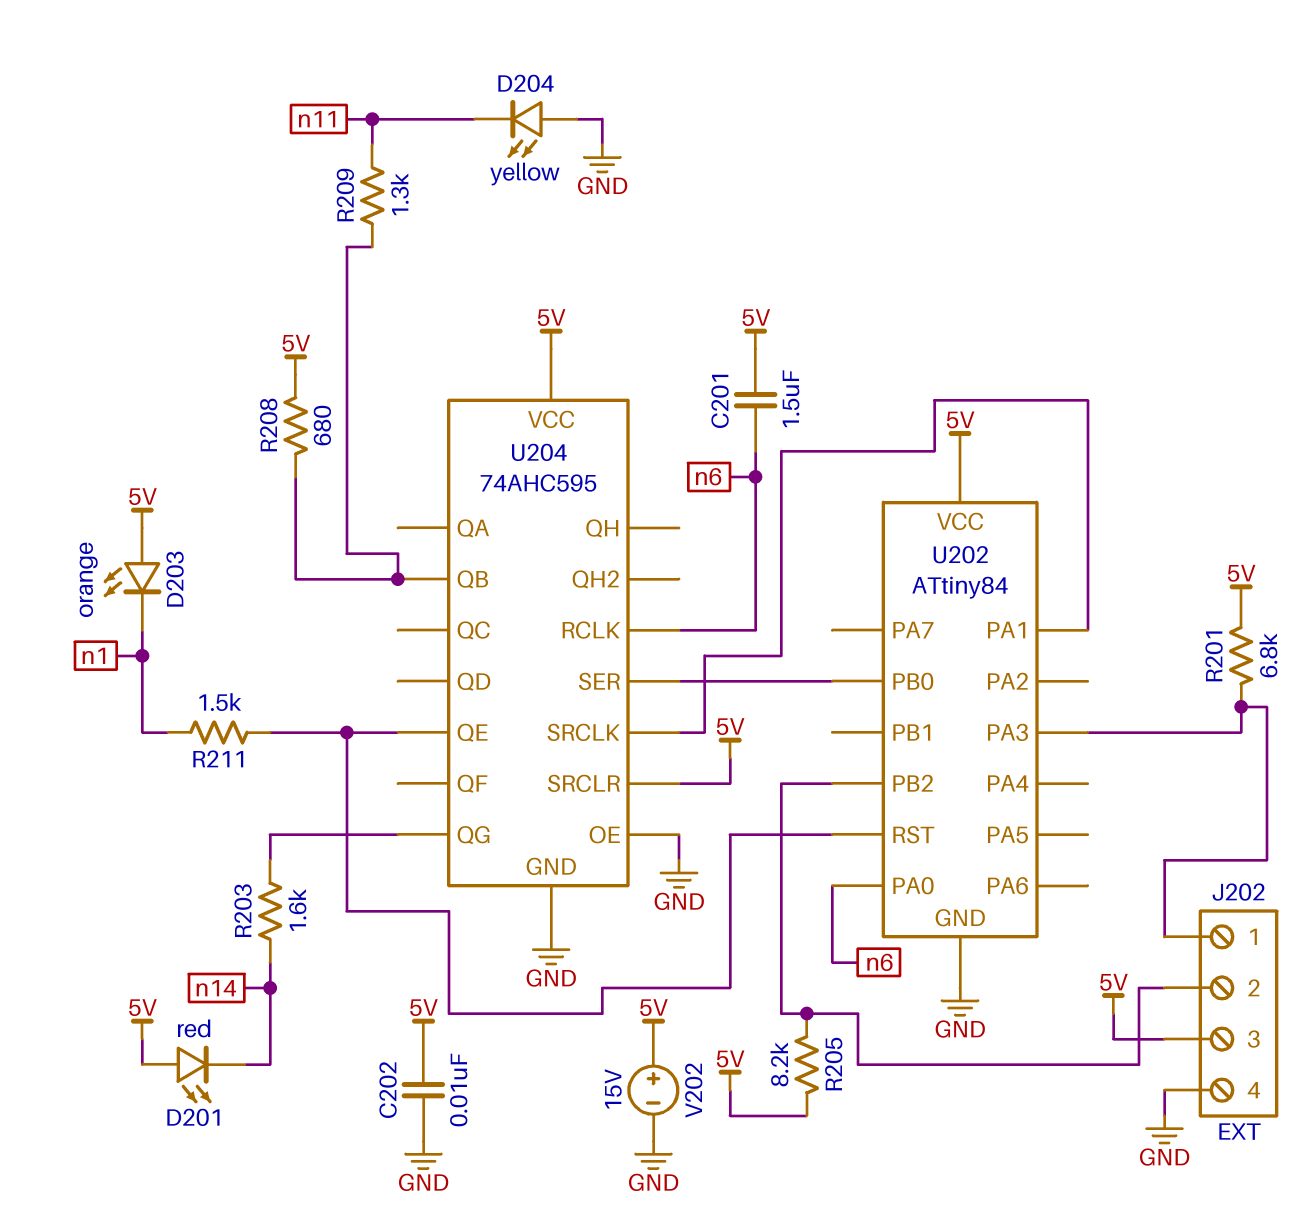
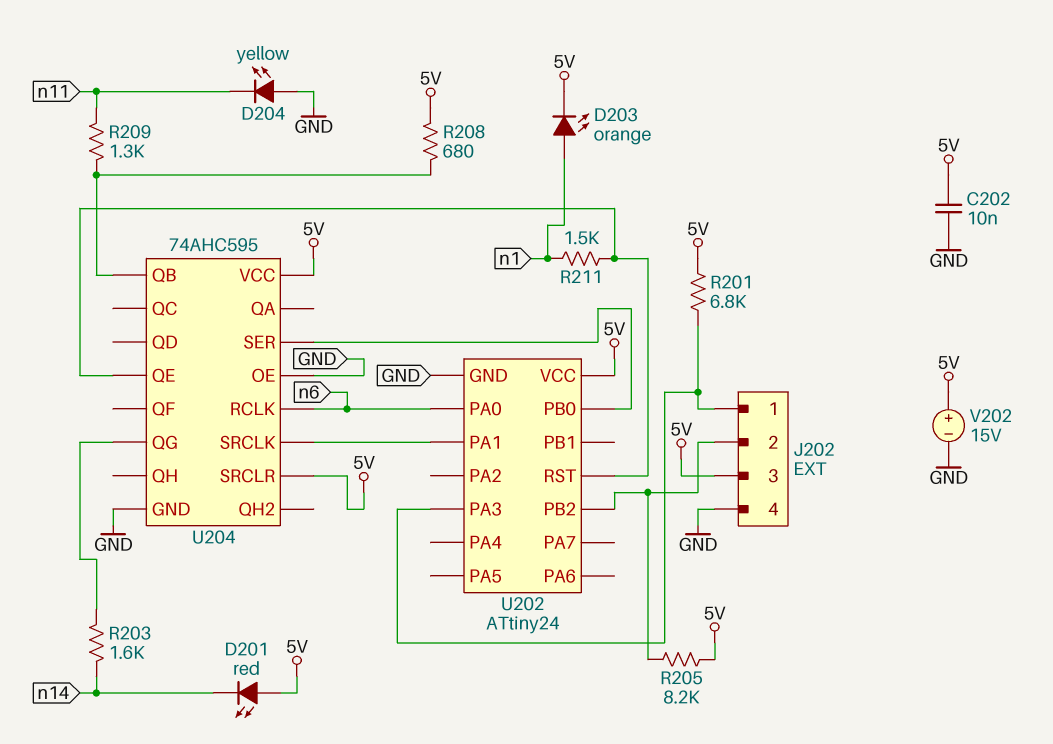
C201: 1.5uF (5V, n6) -> none
D203: LED orange (A 5V, K n1) -> LED orange (A n1, K 5V)
U202: ATtiny84 -> ATtiny24

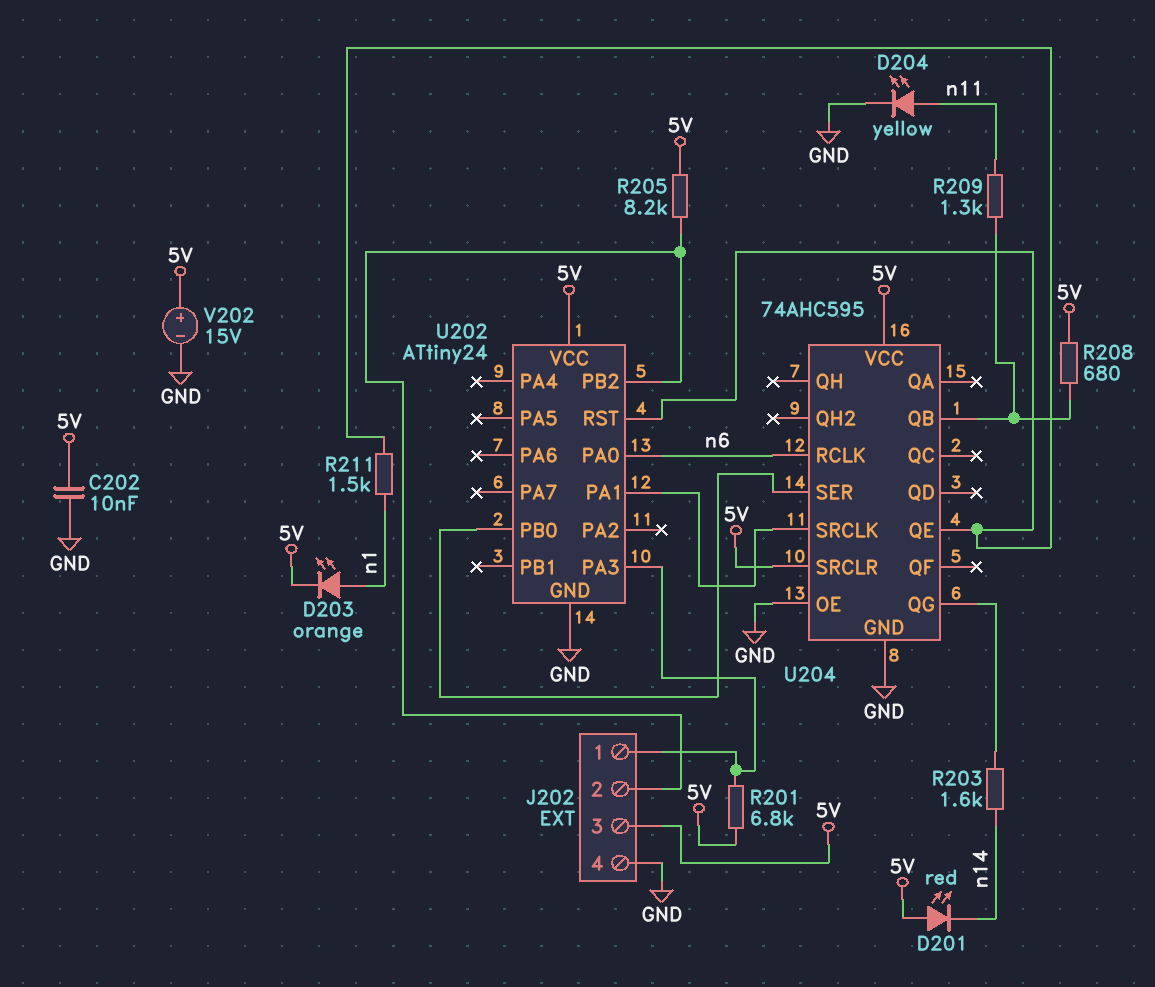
D204: LED yellow (A GND, K n11) -> LED yellow (A n11, K GND)

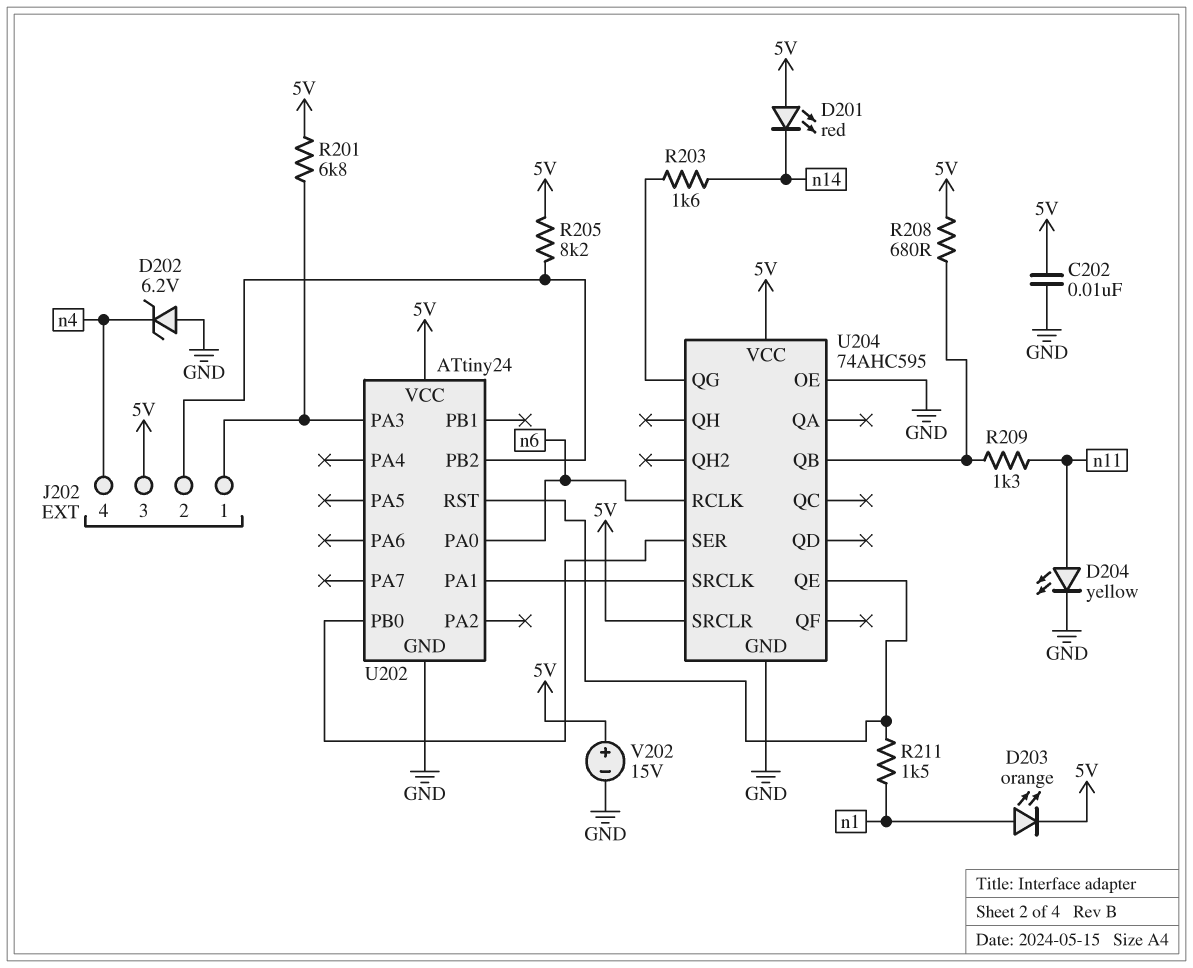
D202: none -> zener 6.2V (A GND, K n4)
J202 pin 4: GND -> n4

